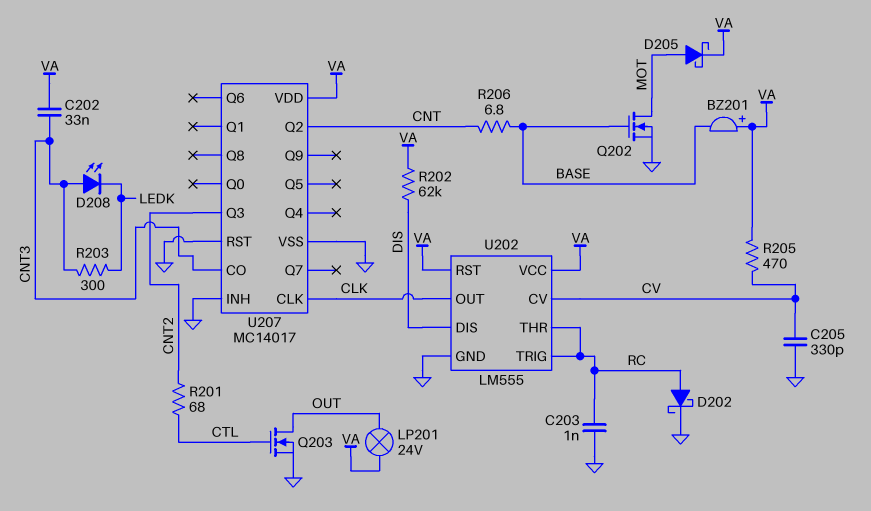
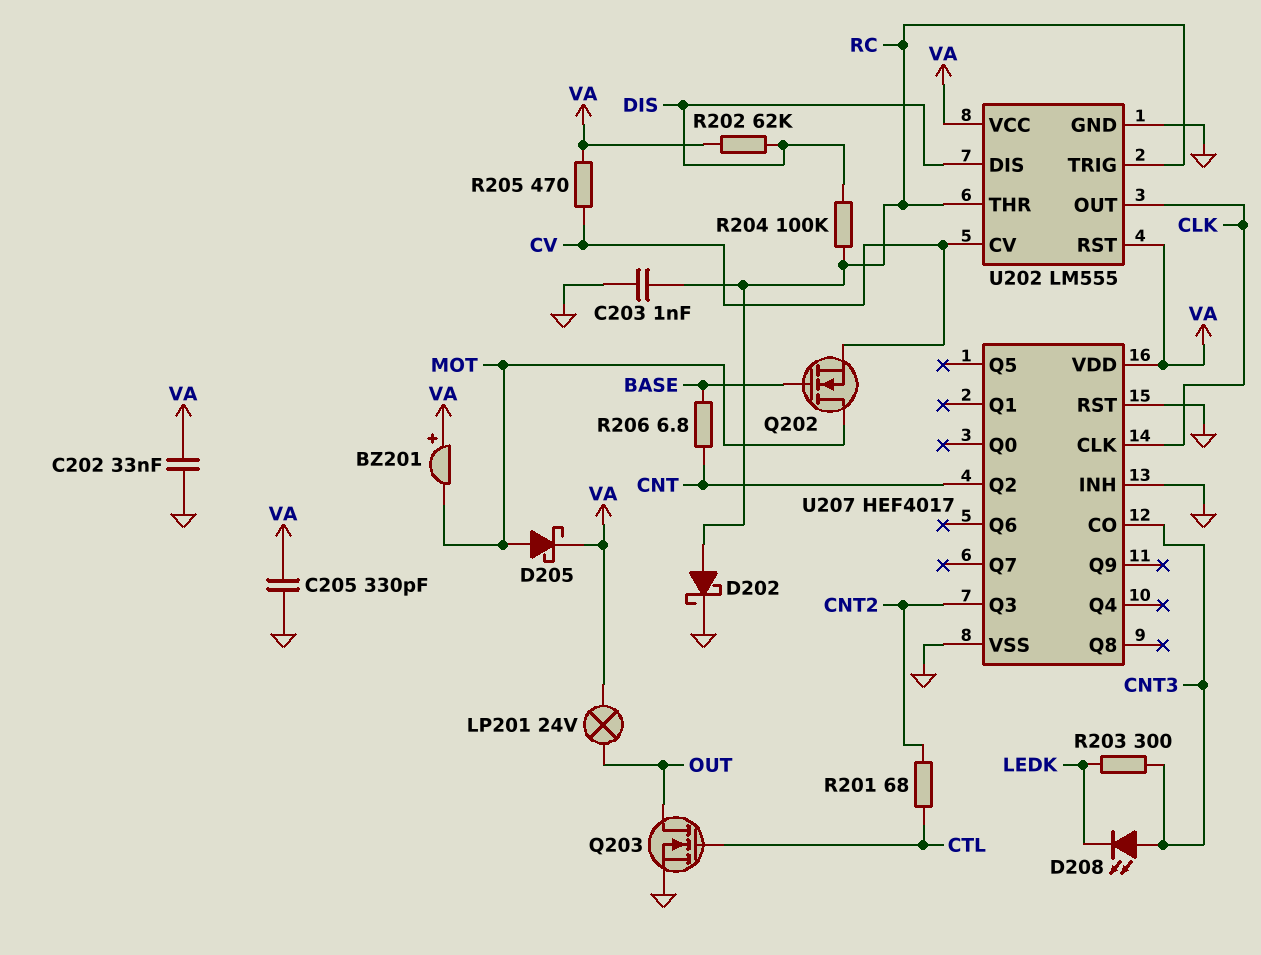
BZ201: buzzer (plus VA, minus BASE) -> buzzer (plus VA, minus MOT)
C202: 33nF (CNT3, VA) -> 33nF (GND, VA)
C205: 330pF (CV, GND) -> 330pF (GND, VA)
Q202: NMOS (G BASE, D MOT, S GND) -> NMOS (G BASE, D MOT, S CV)
R204: none -> 100k (DIS, RC)
U207: MC14017 -> HEF4017

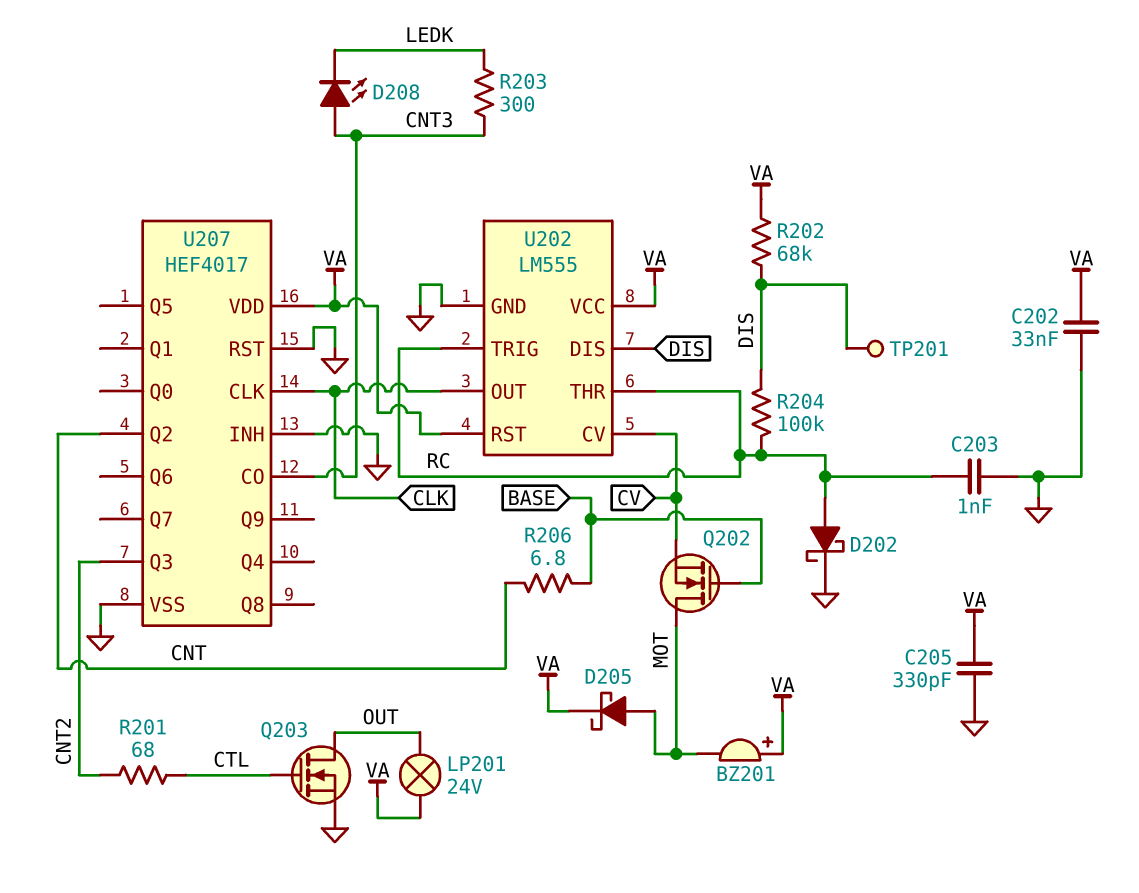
R202: 62k (DIS, VA) -> 68k (DIS, VA)
R205: 470 (CV, VA) -> none
TP201: none -> test point (DIS)

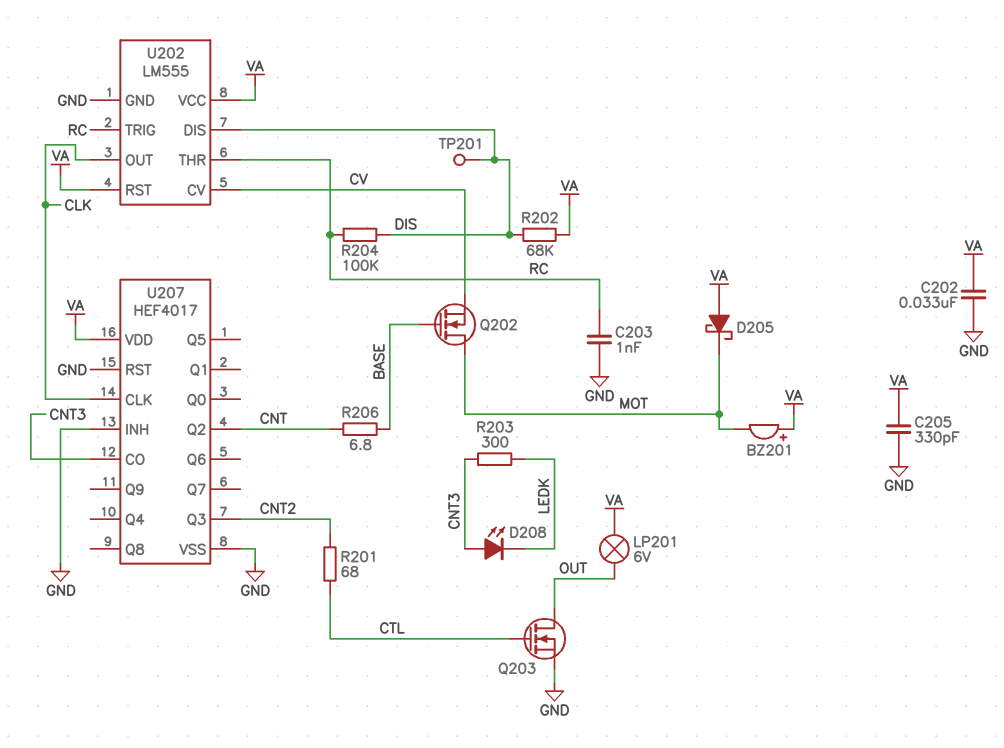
D202: schottky (A RC, K GND) -> none
D205: schottky (A MOT, K VA) -> schottky (A VA, K MOT)
LP201: lamp 24V (OUT, VA) -> lamp 6V (OUT, VA)

